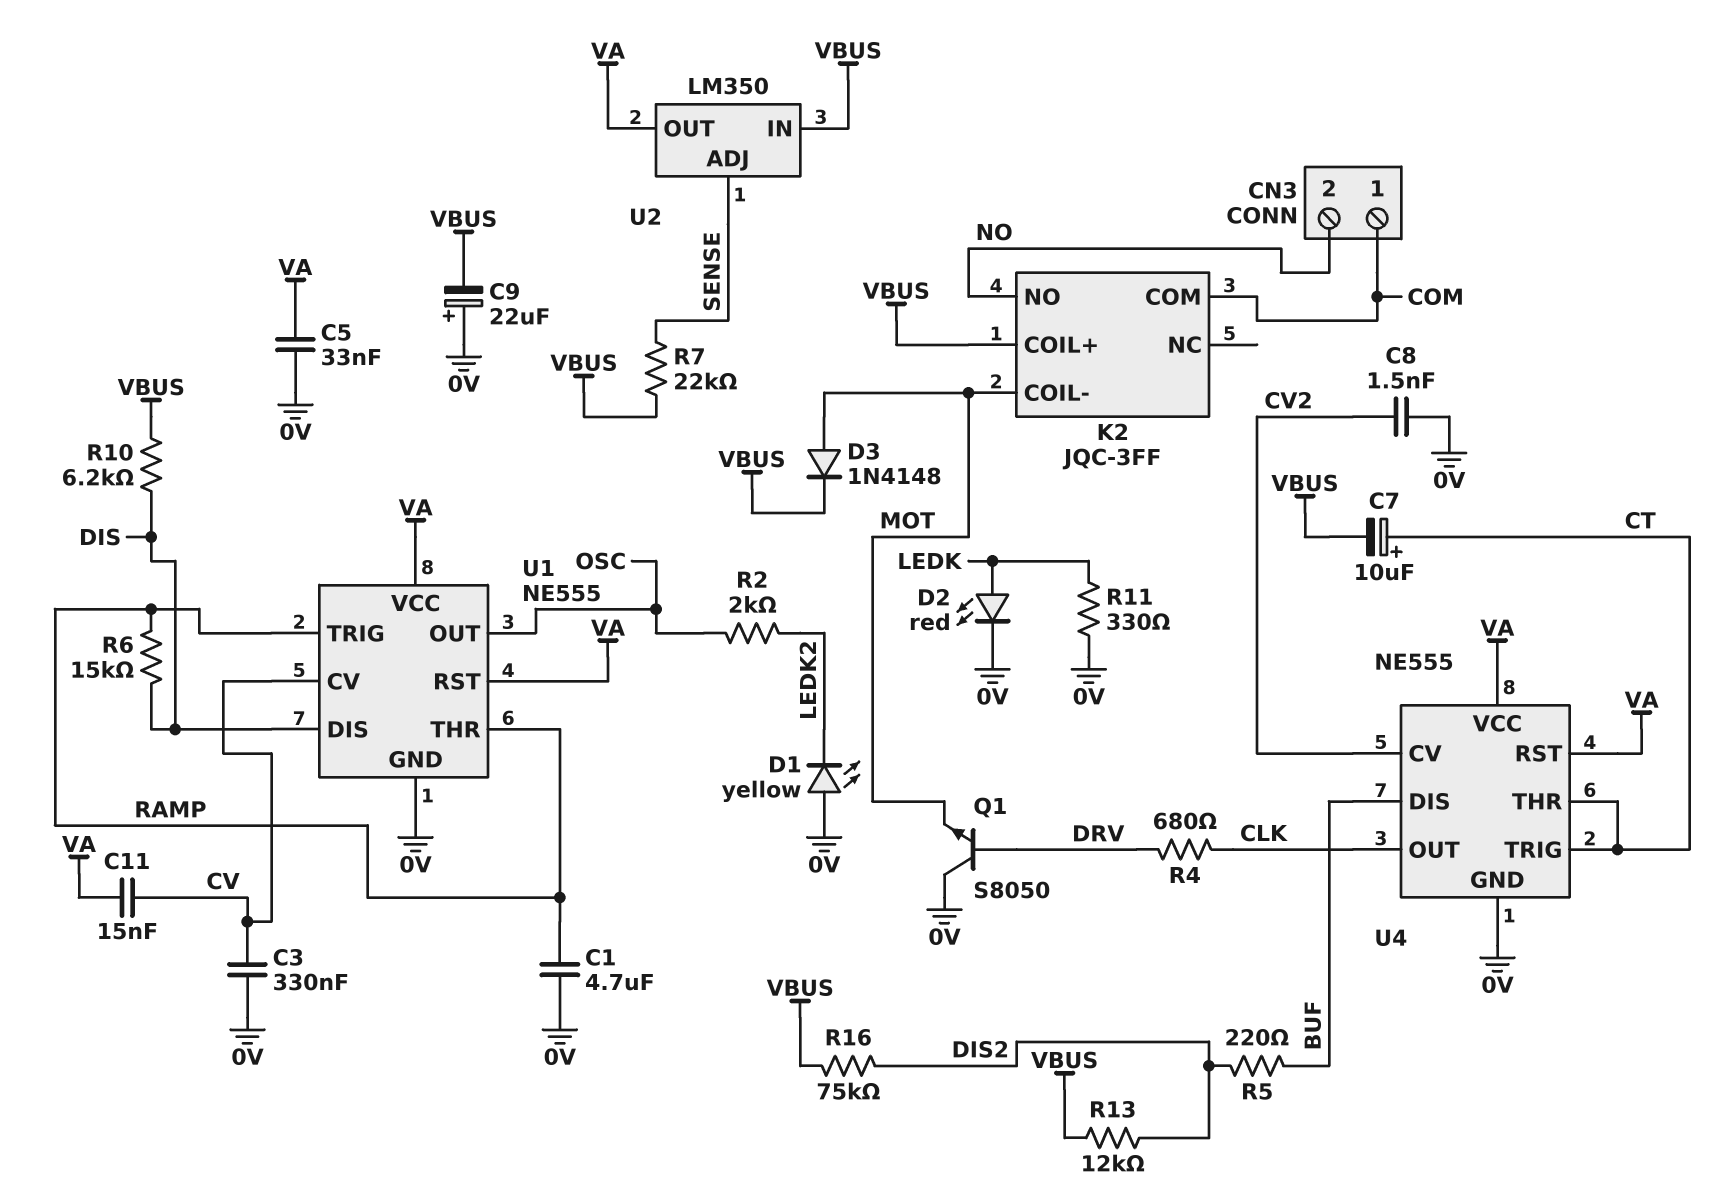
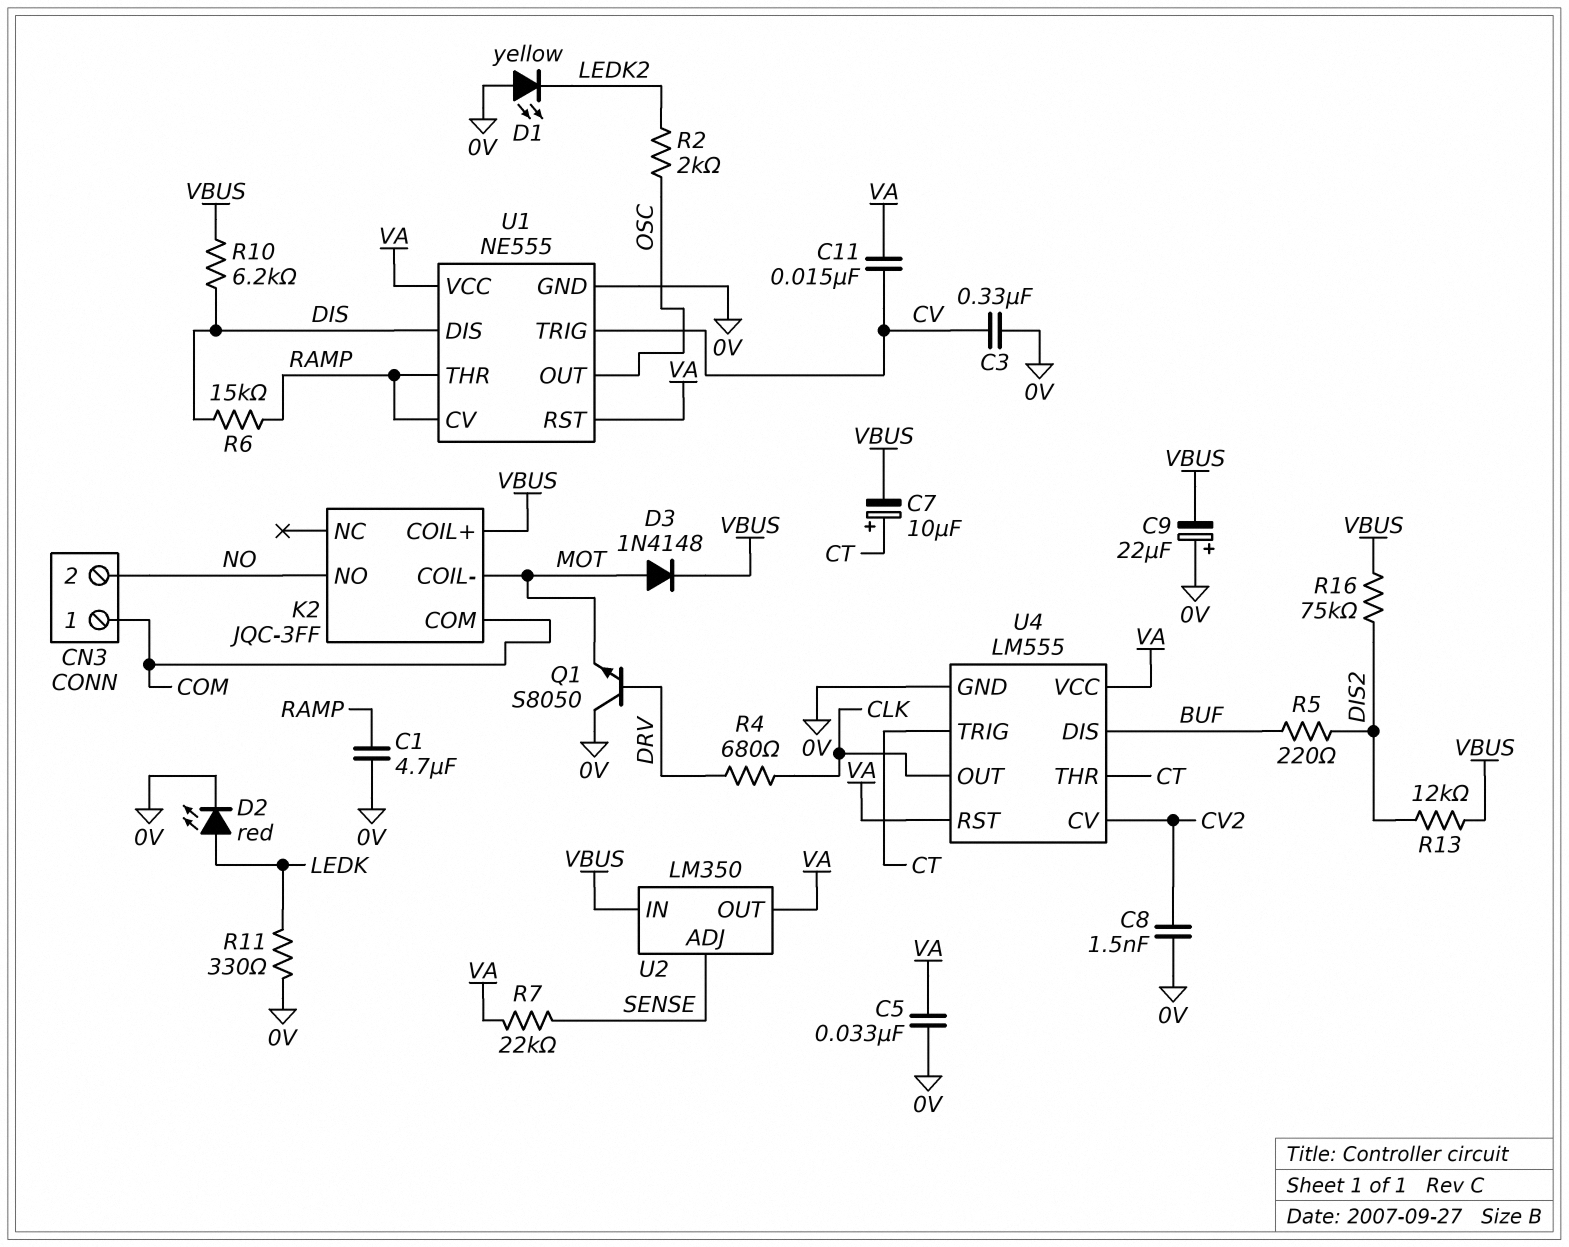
R7: 22k (SENSE, VBUS) -> 22k (SENSE, VA)
U1 pin CV: CV -> RAMP
U1 pin TRIG: RAMP -> CV
U4: NE555 -> LM555

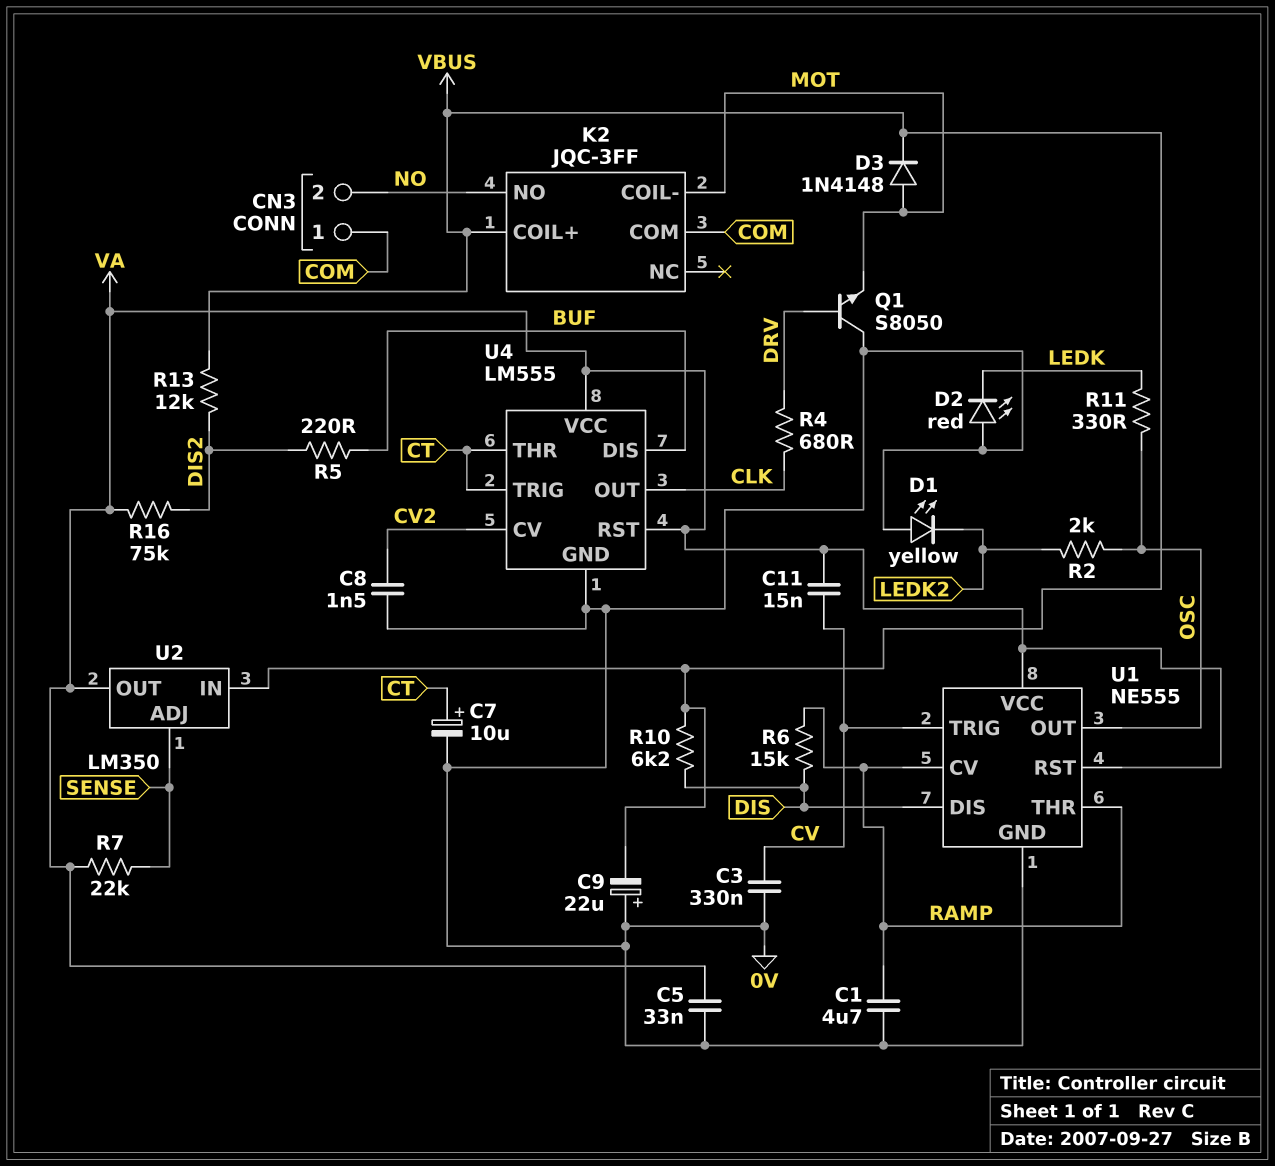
C7: 10uF (plus CT, minus VBUS) -> 10uF (plus CT, minus 0V)
D2: LED red (A LEDK, K 0V) -> LED red (A 0V, K LEDK)
R11: 330 (0V, LEDK) -> 330 (LEDK, OSC)
R16: 75k (DIS2, VBUS) -> 75k (DIS2, VA)

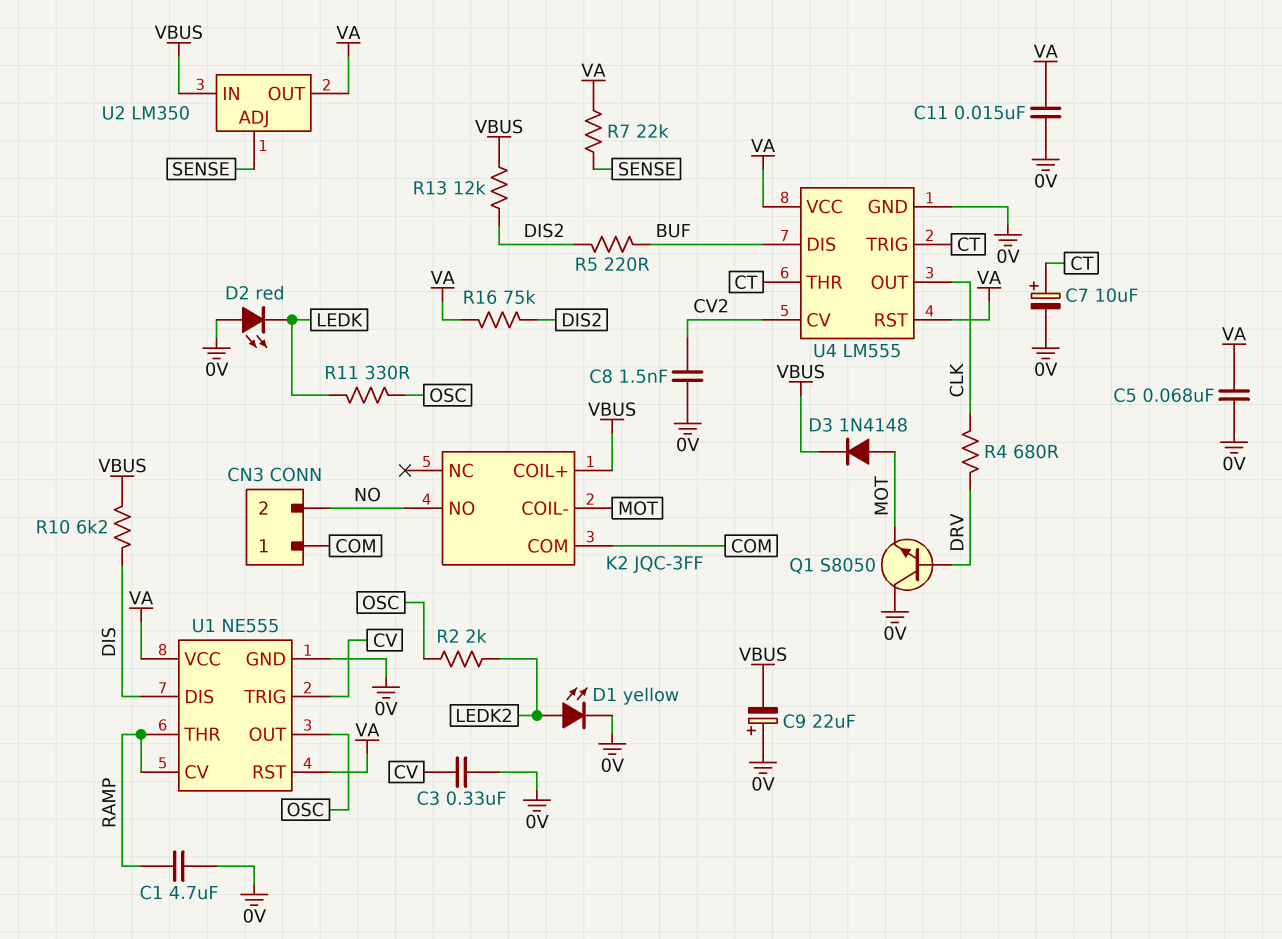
C5: 33nF (0V, VA) -> 68nF (0V, VA)
C11: 15nF (CV, VA) -> 15nF (0V, VA)
D1: LED yellow (A 0V, K LEDK2) -> LED yellow (A LEDK2, K 0V)
R6: 15k (DIS, RAMP) -> none

